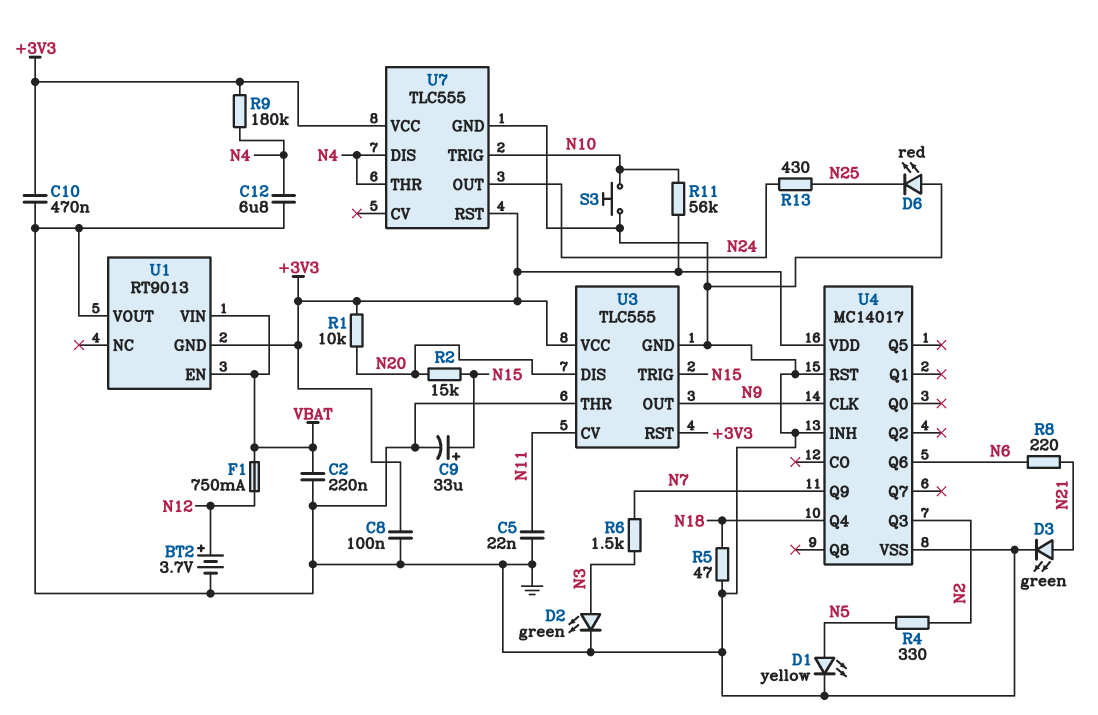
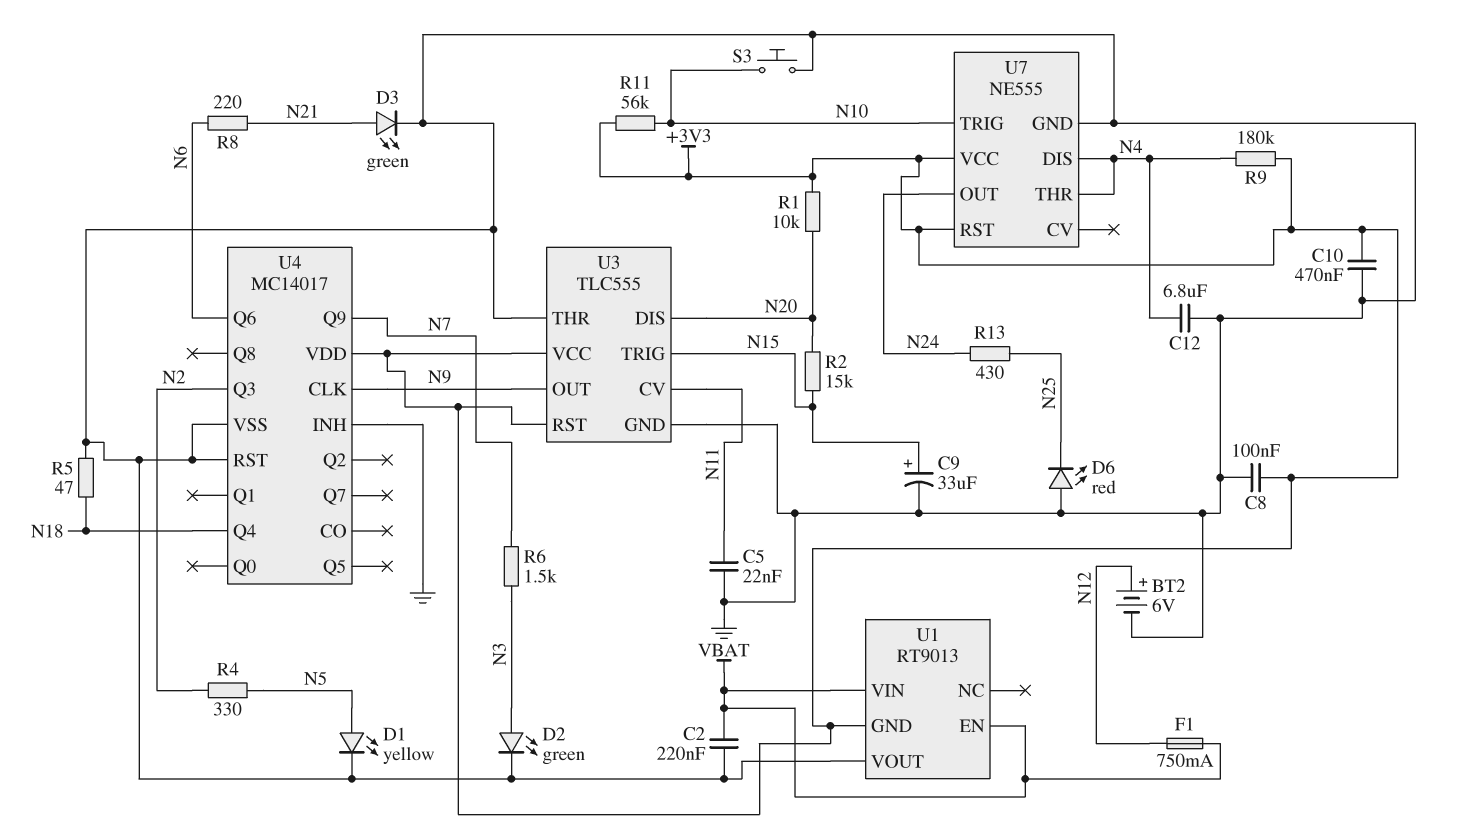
BT2: 3.7V (plus N12, minus GND) -> 6V (plus N12, minus GND)
U7: TLC555 -> NE555

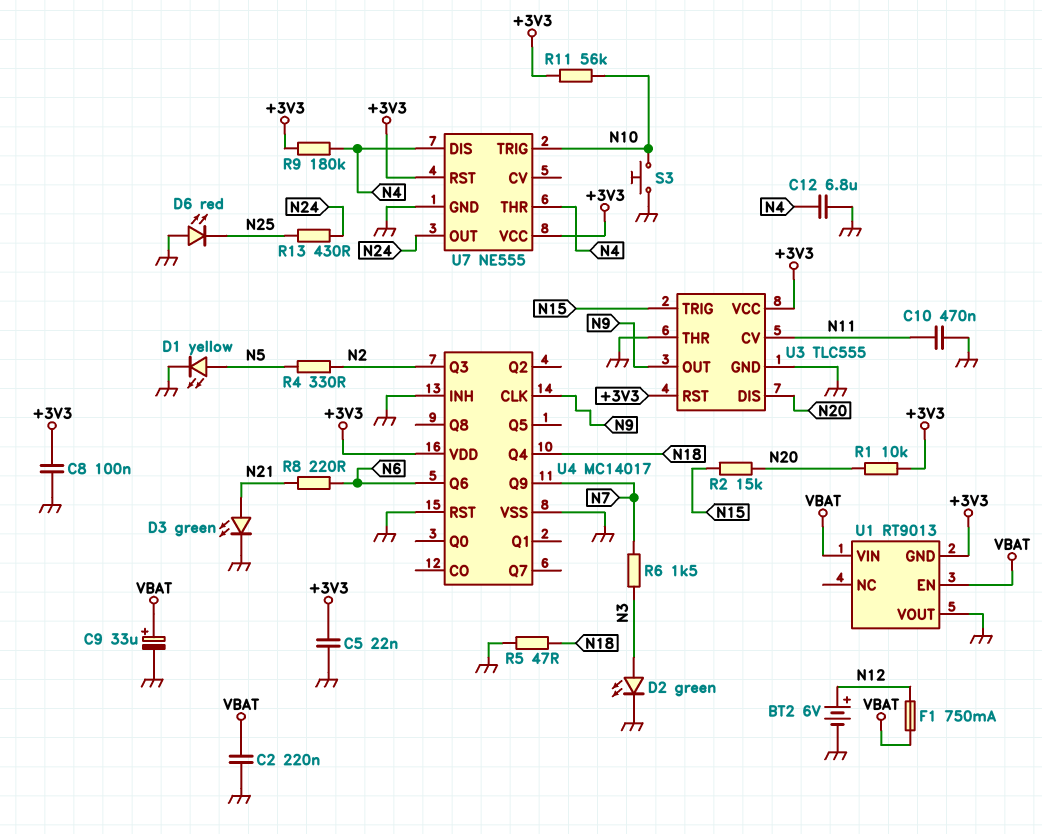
C5: 22nF (GND, N11) -> 22nF (+3V3, GND)
C9: 33uF (plus N15, minus GND) -> 33uF (plus VBAT, minus GND)
C10: 470nF (+3V3, GND) -> 470nF (GND, N11)

